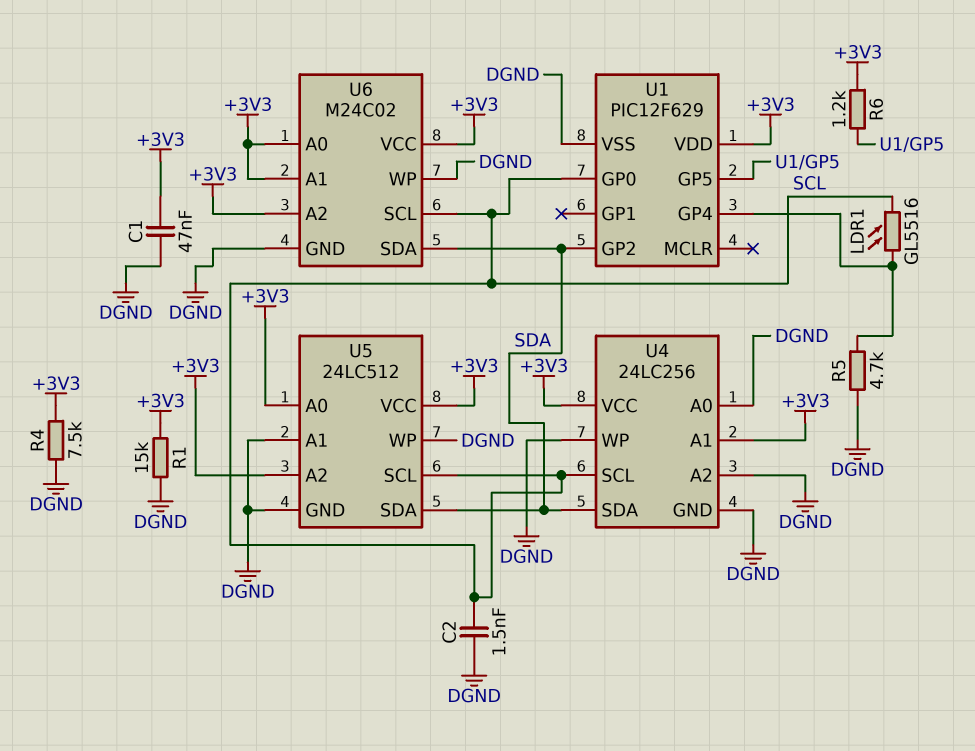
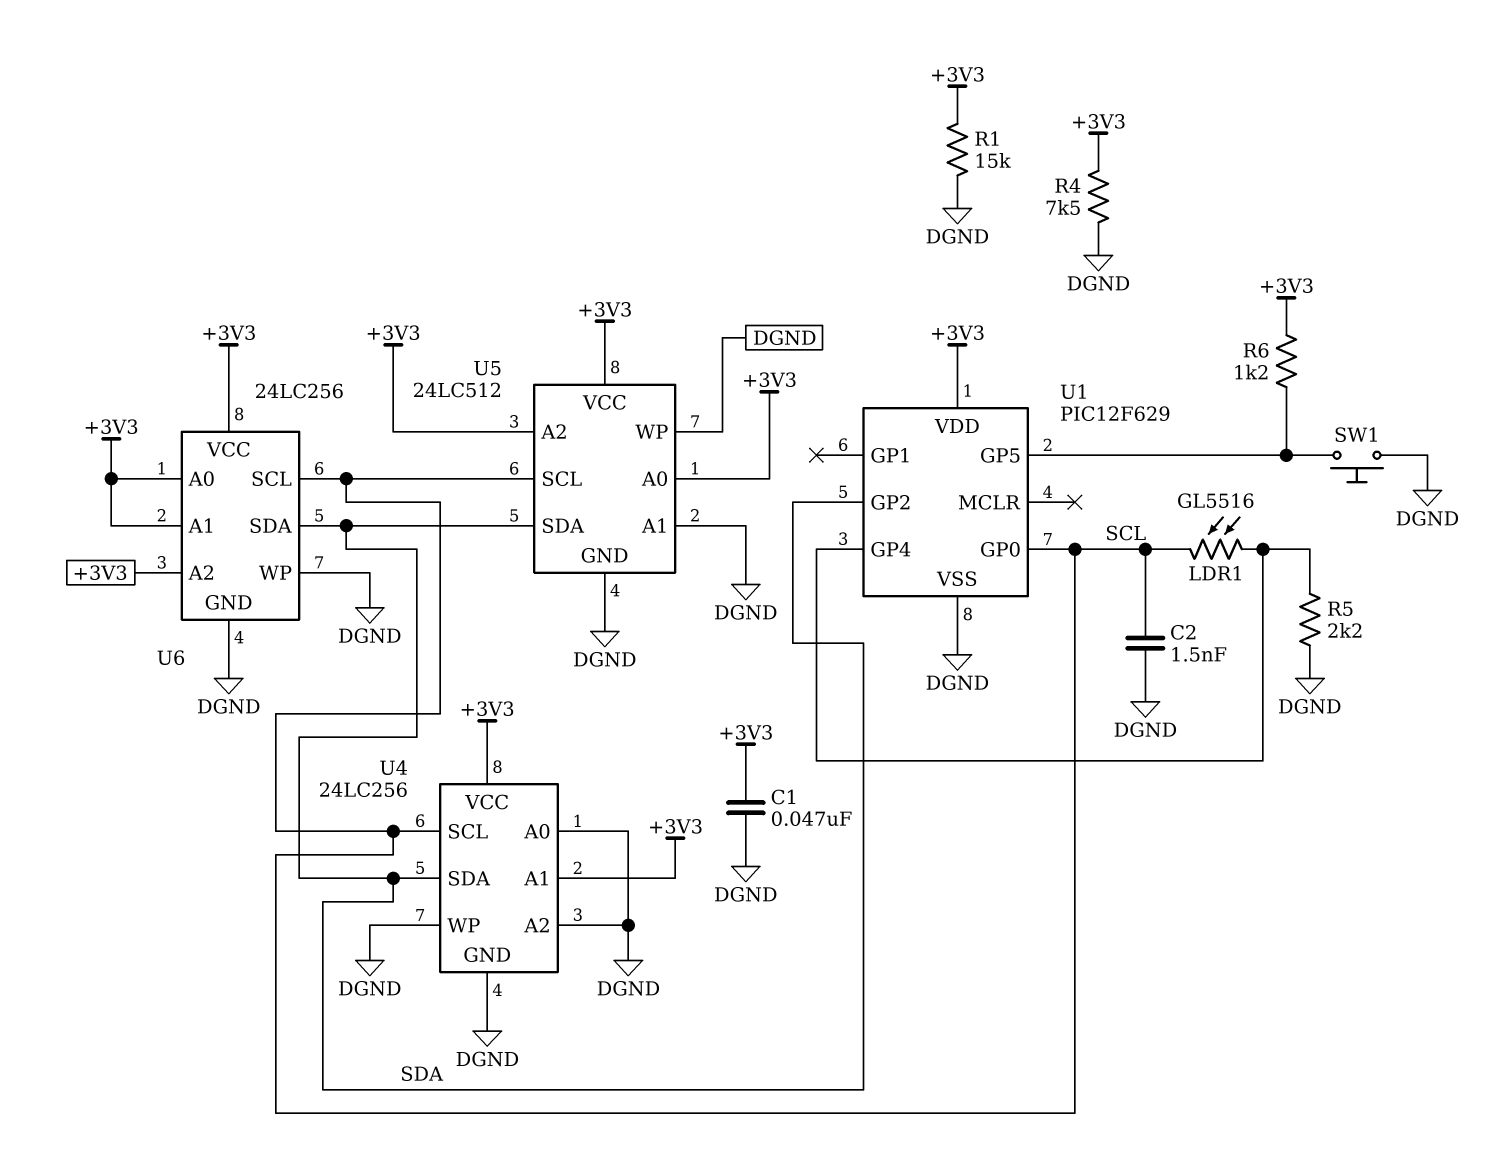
R5: 4.7k (DGND, U1/GP4) -> 2.2k (DGND, U1/GP4)
SW1: none -> button (DGND, U1/GP5)
U6: M24C02 -> 24LC256

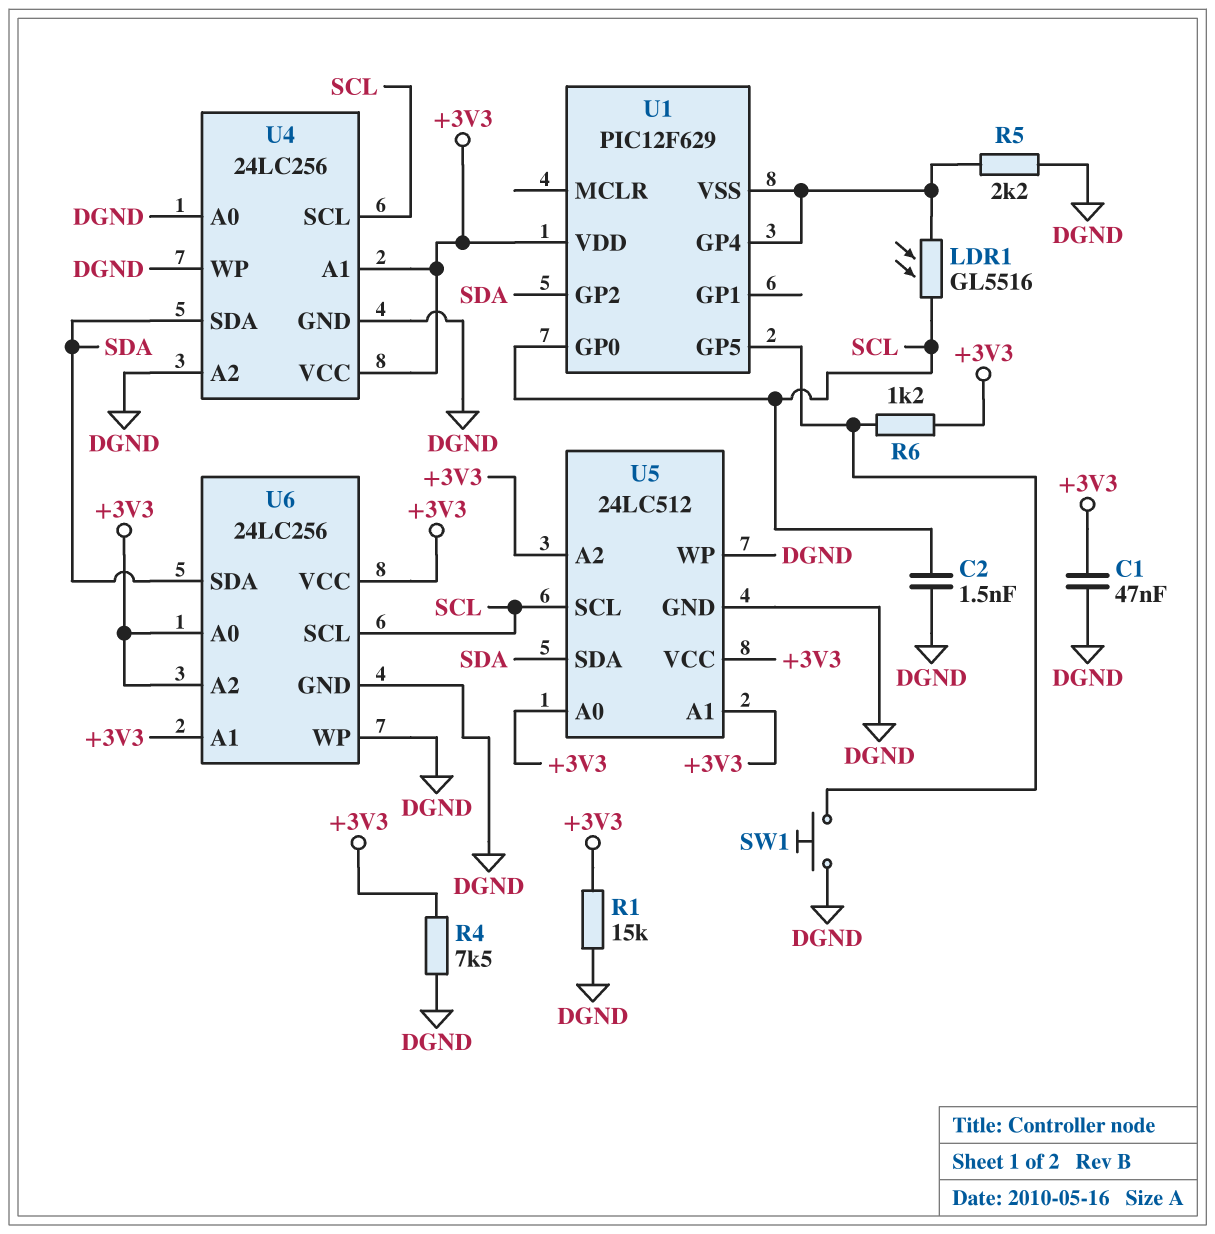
U1 pin VSS: DGND -> U1/GP4
U5 pin A1: DGND -> +3V3

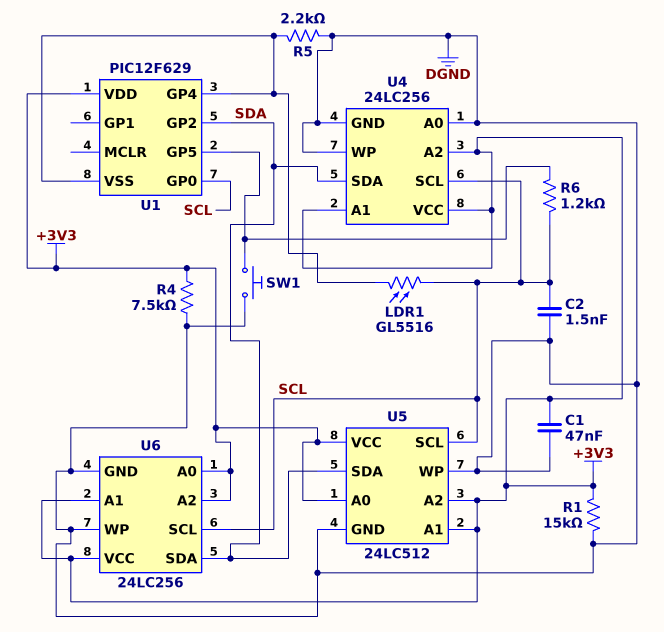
R6: 1.2k (+3V3, U1/GP5) -> 1.2k (SCL, U1/GP5)
U4 pin A2: DGND -> +3V3

